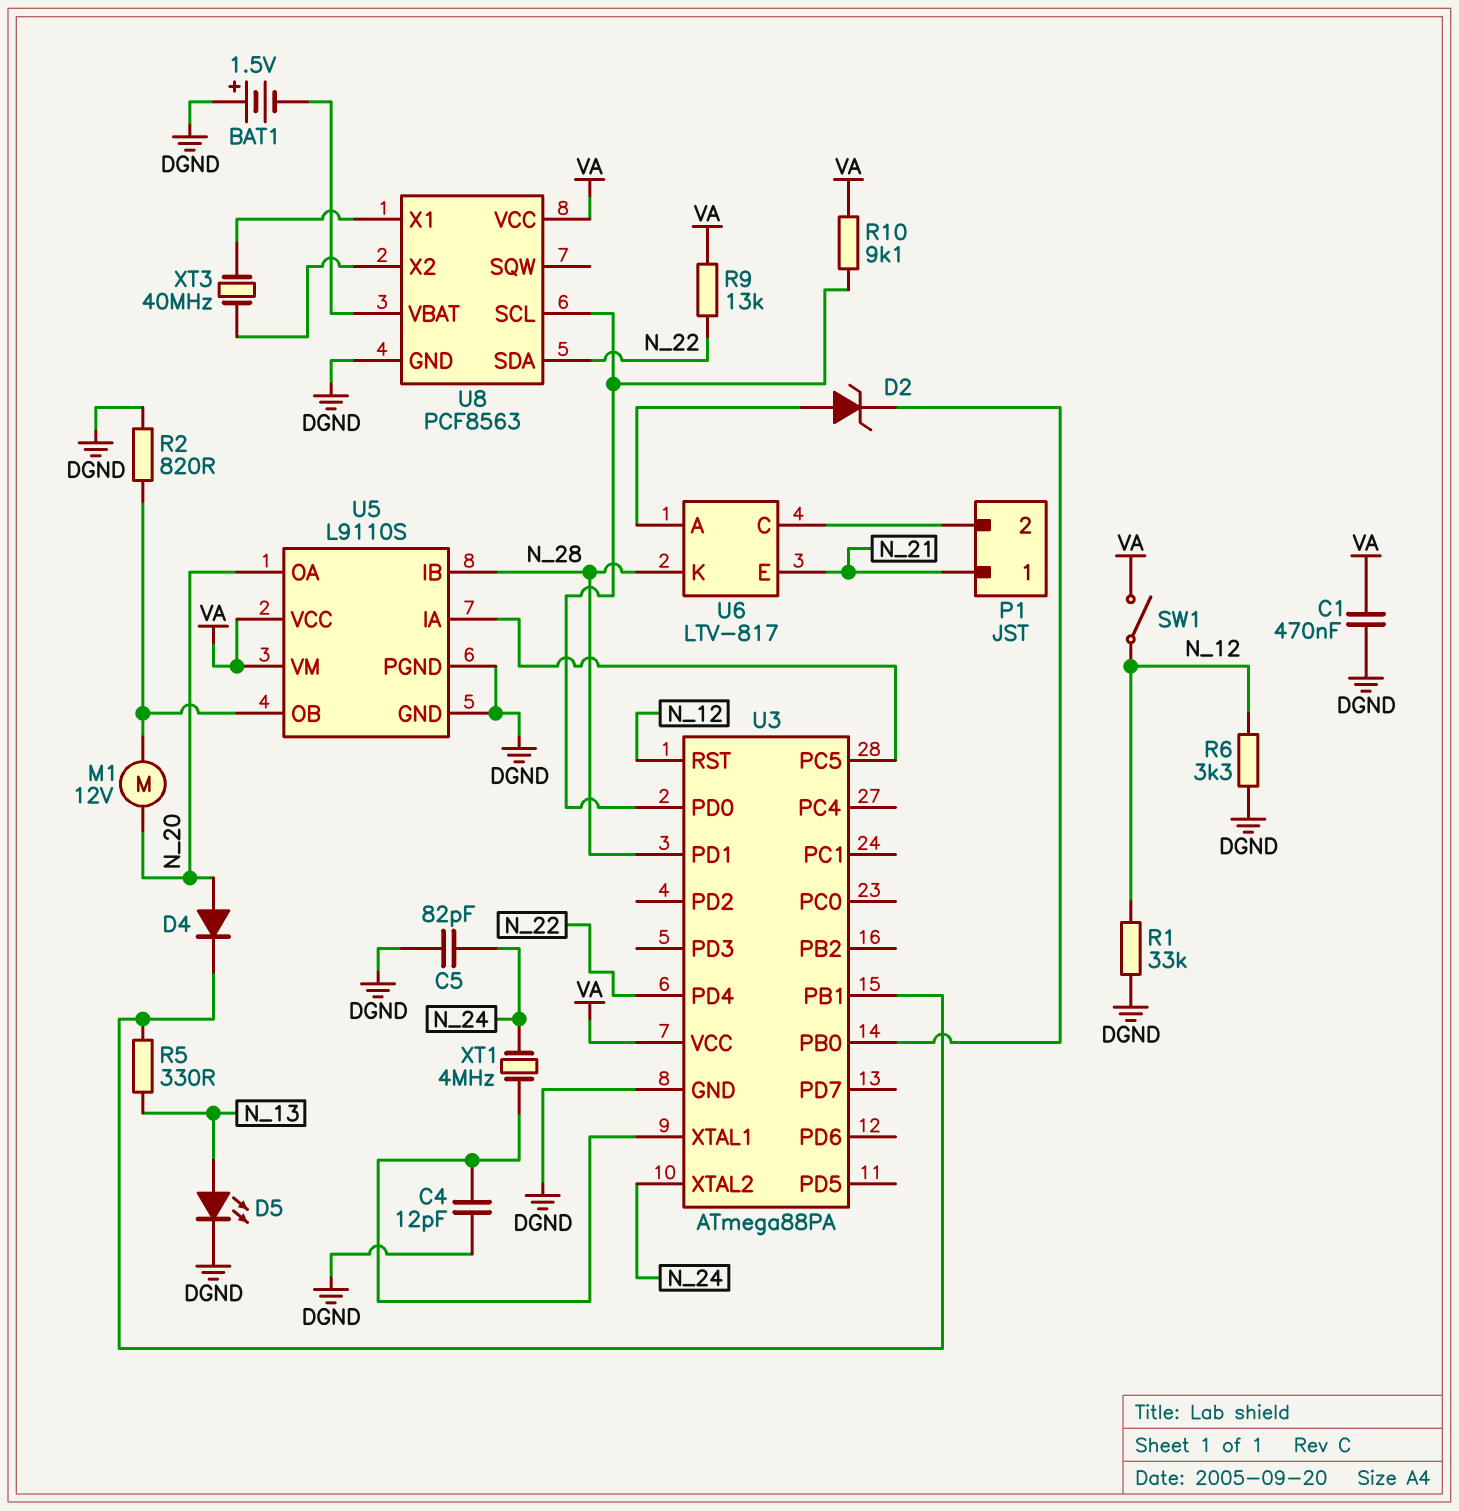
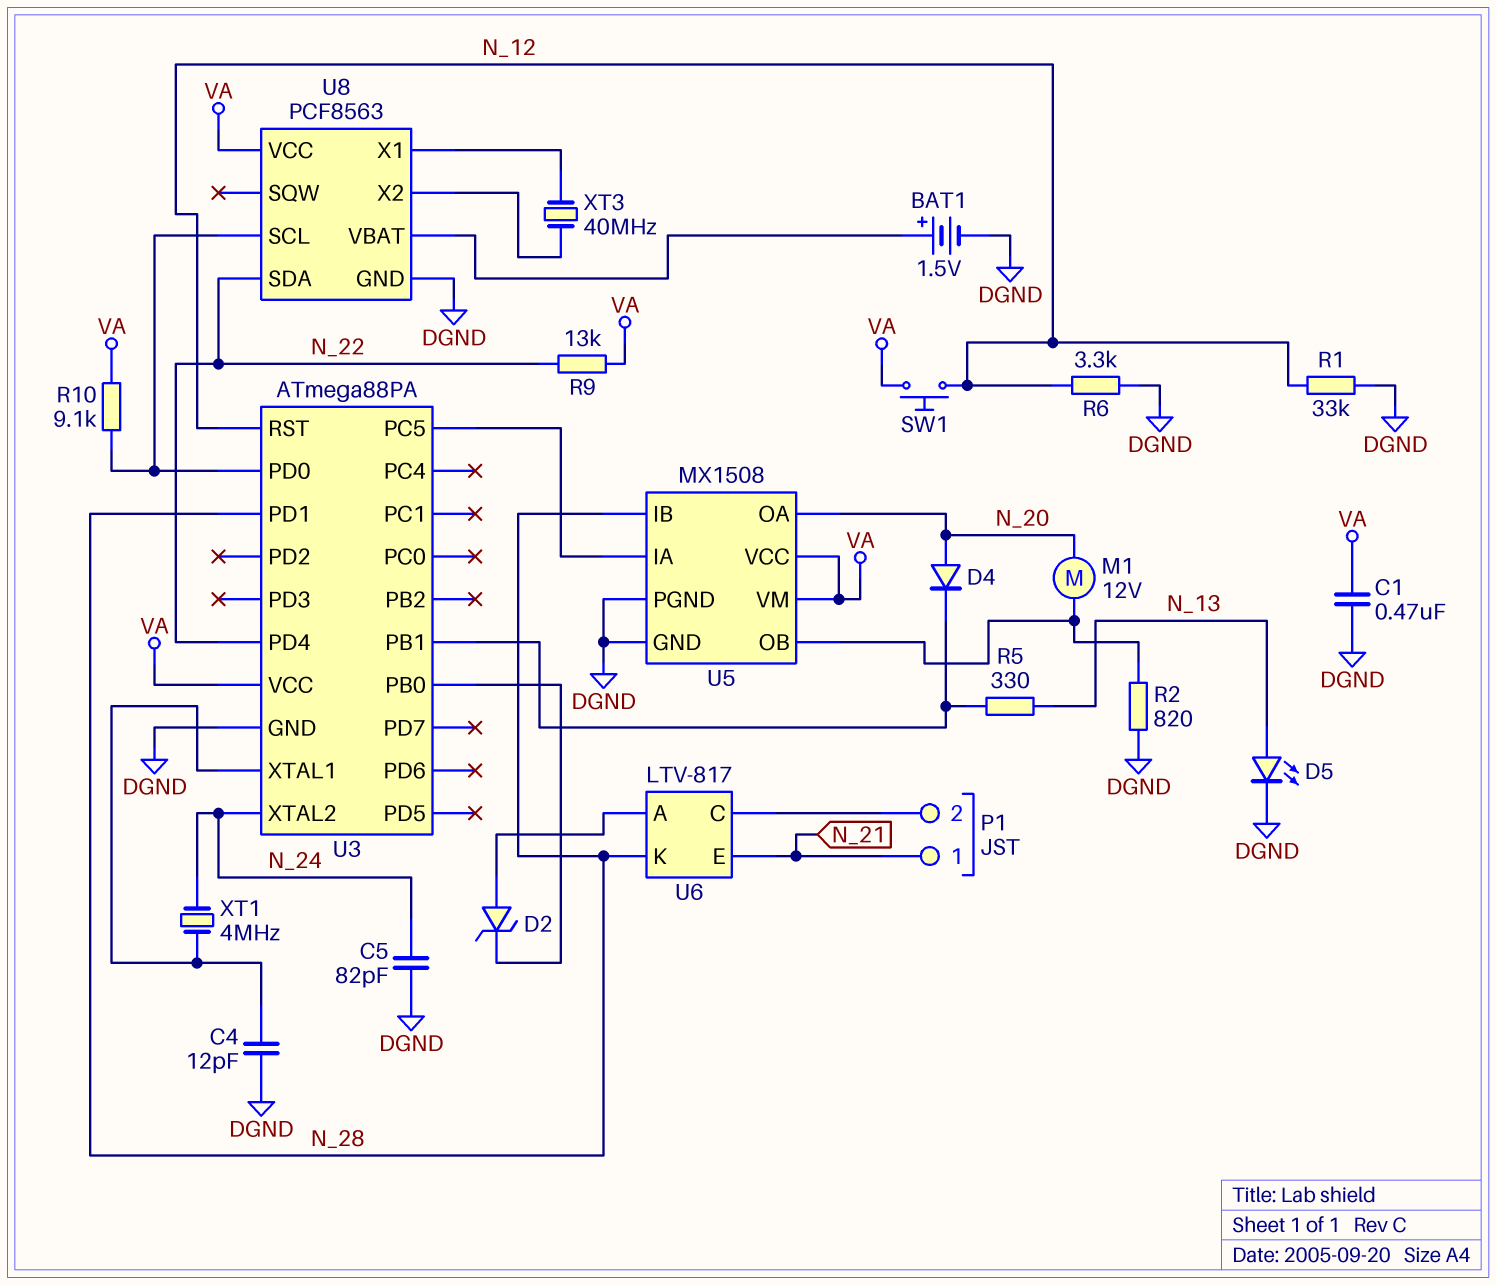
BAT1: 1.5V (plus DGND, minus U8/VBAT) -> 1.5V (plus U8/VBAT, minus DGND)
SW1: switch (N_12, VA) -> button (N_12, VA)
U5: L9110S -> MX1508

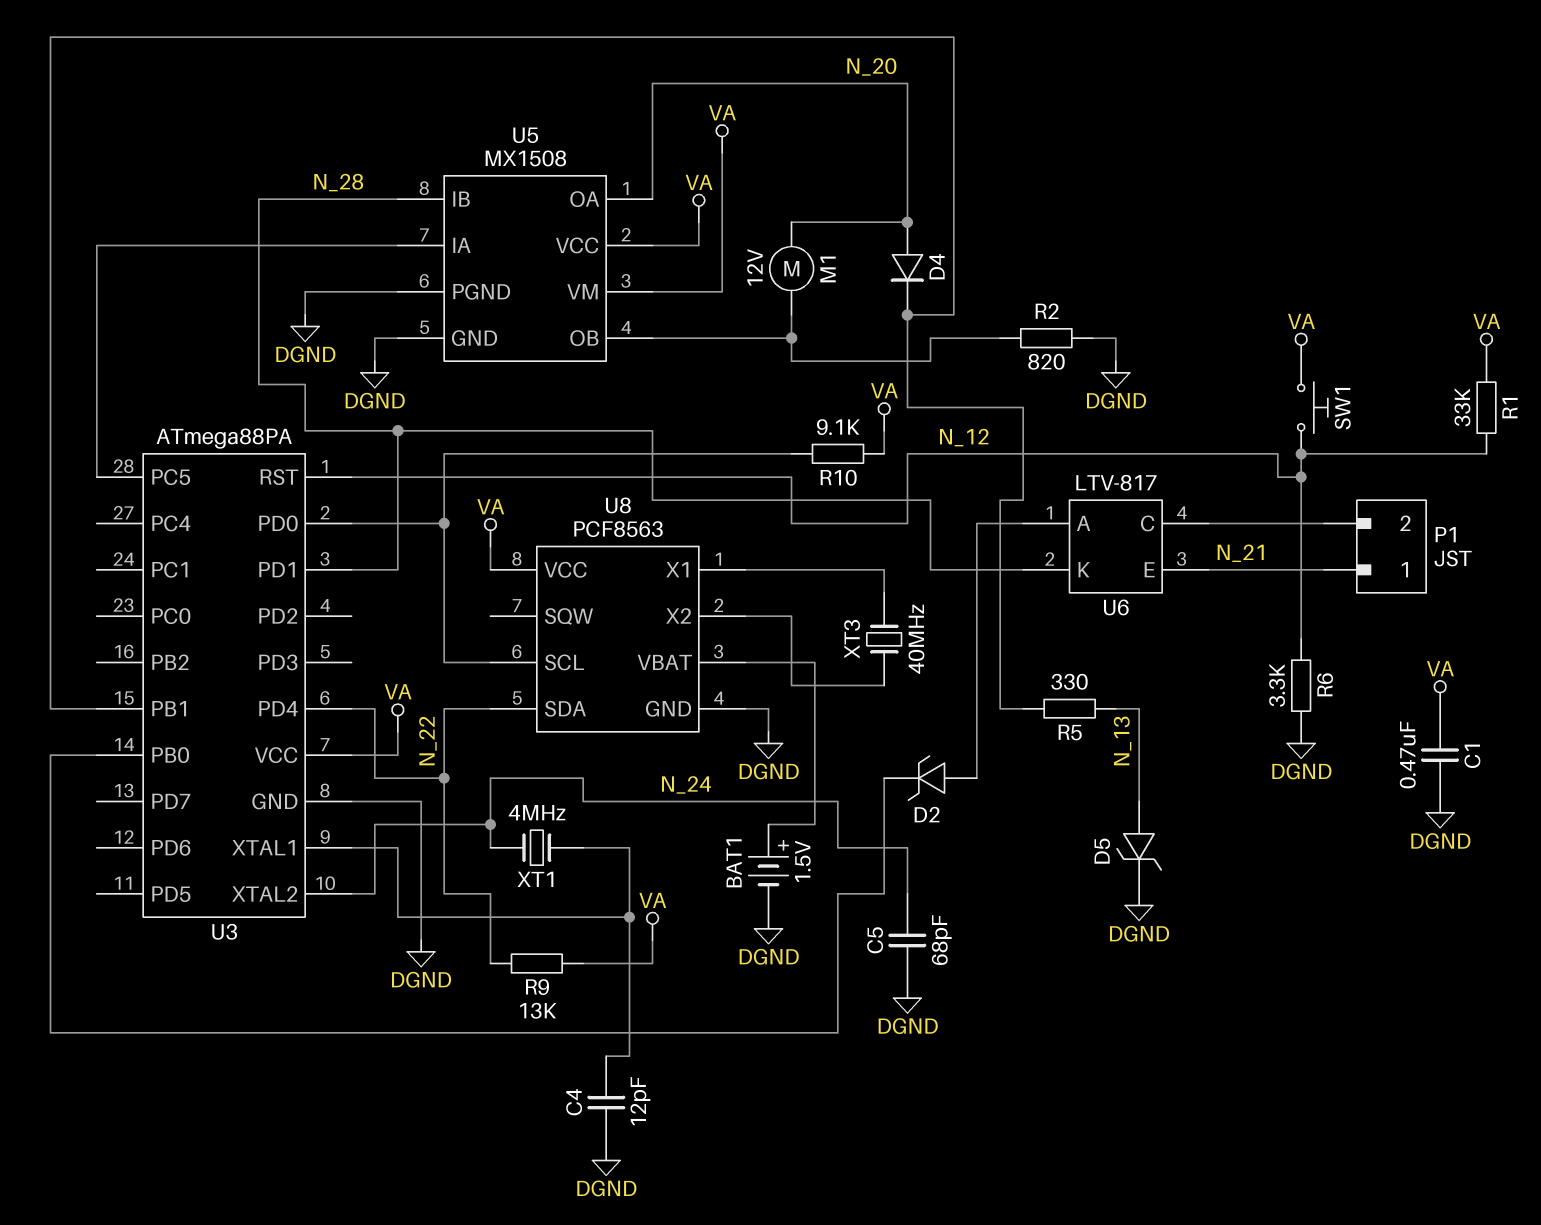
C5: 82pF (DGND, N_24) -> 68pF (DGND, N_24)
D5: LED (A N_13, K DGND) -> zener (A N_13, K DGND)
R1: 33k (DGND, N_12) -> 33k (N_12, VA)

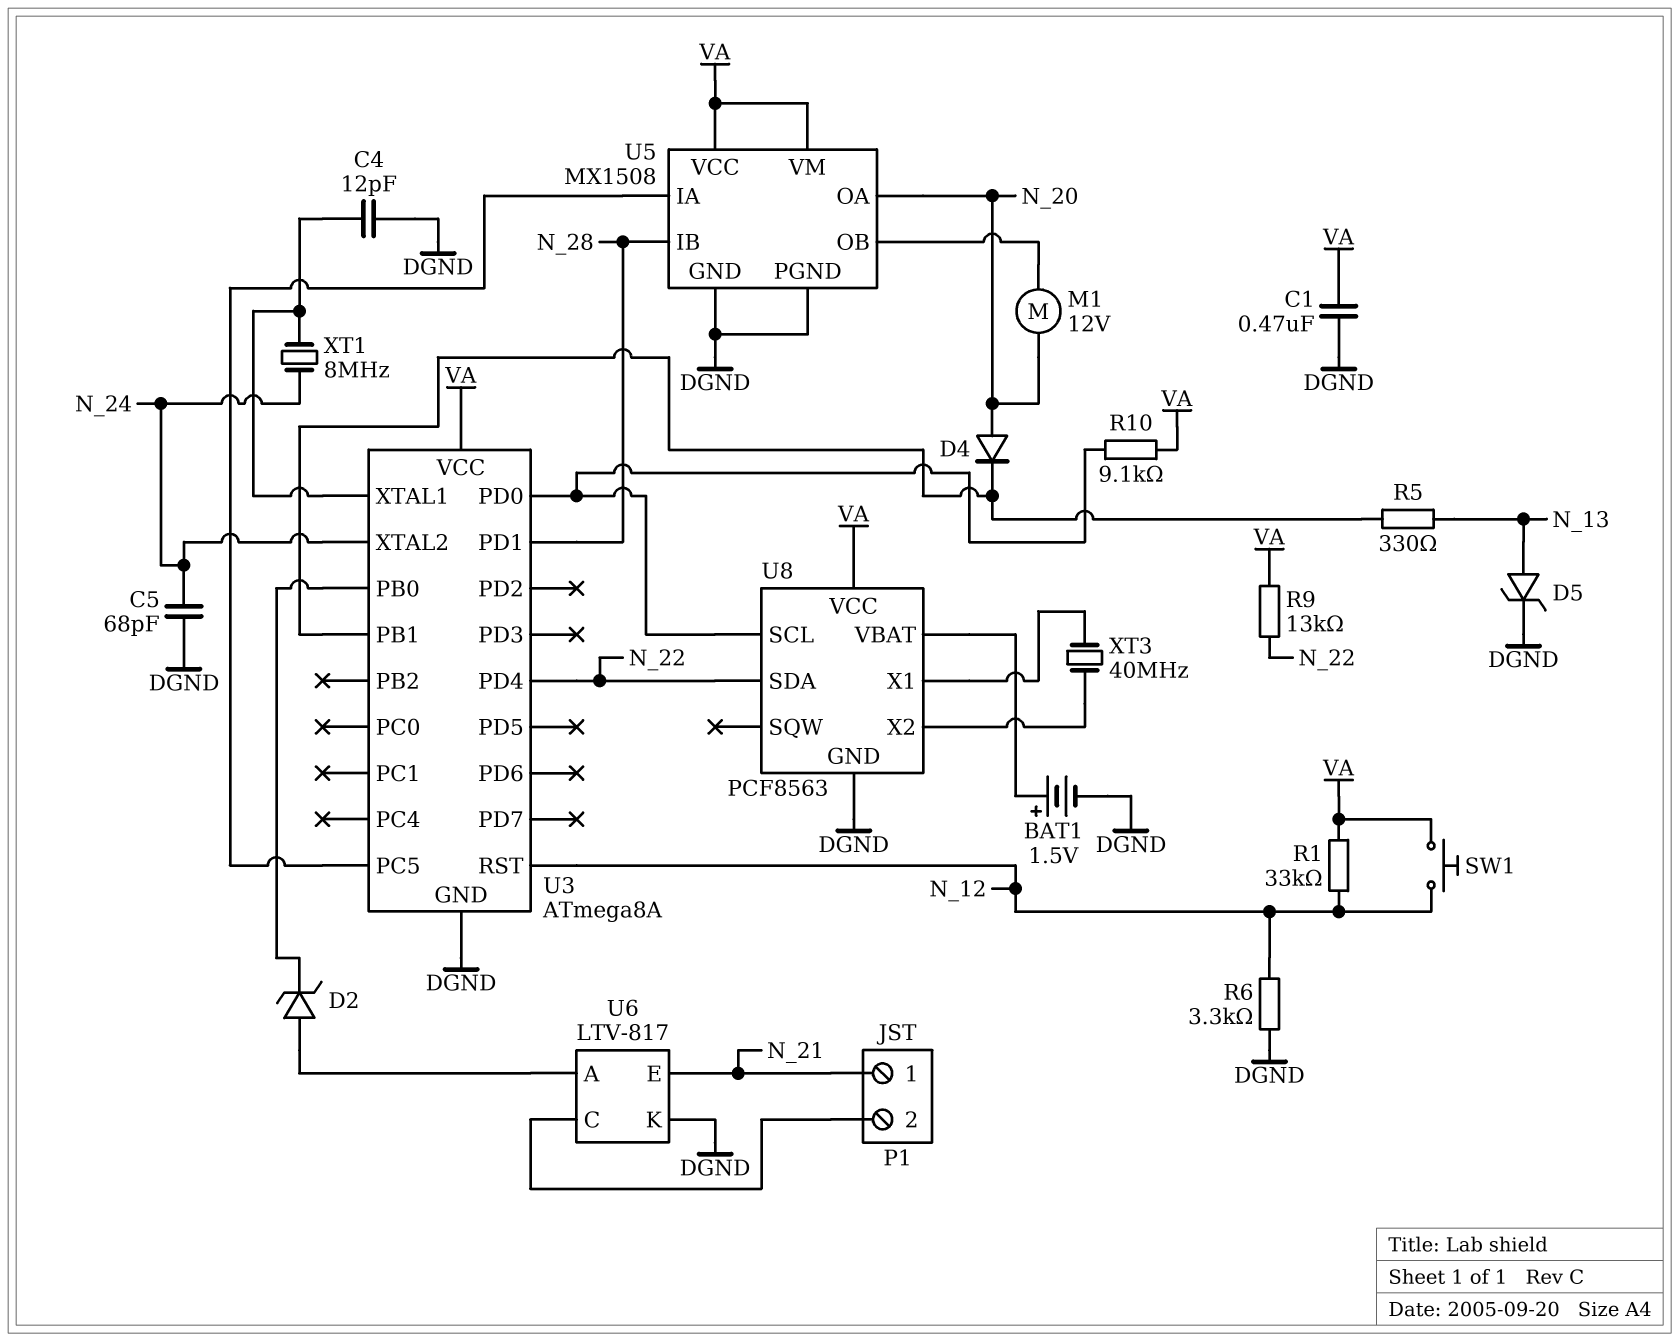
R2: 820 (DGND, U5/OB) -> none
U3: ATmega88PA -> ATmega8A
U6 pin K: N_28 -> DGND
XT1: 4MHz (N_24, U3/XTAL1) -> 8MHz (N_24, U3/XTAL1)

